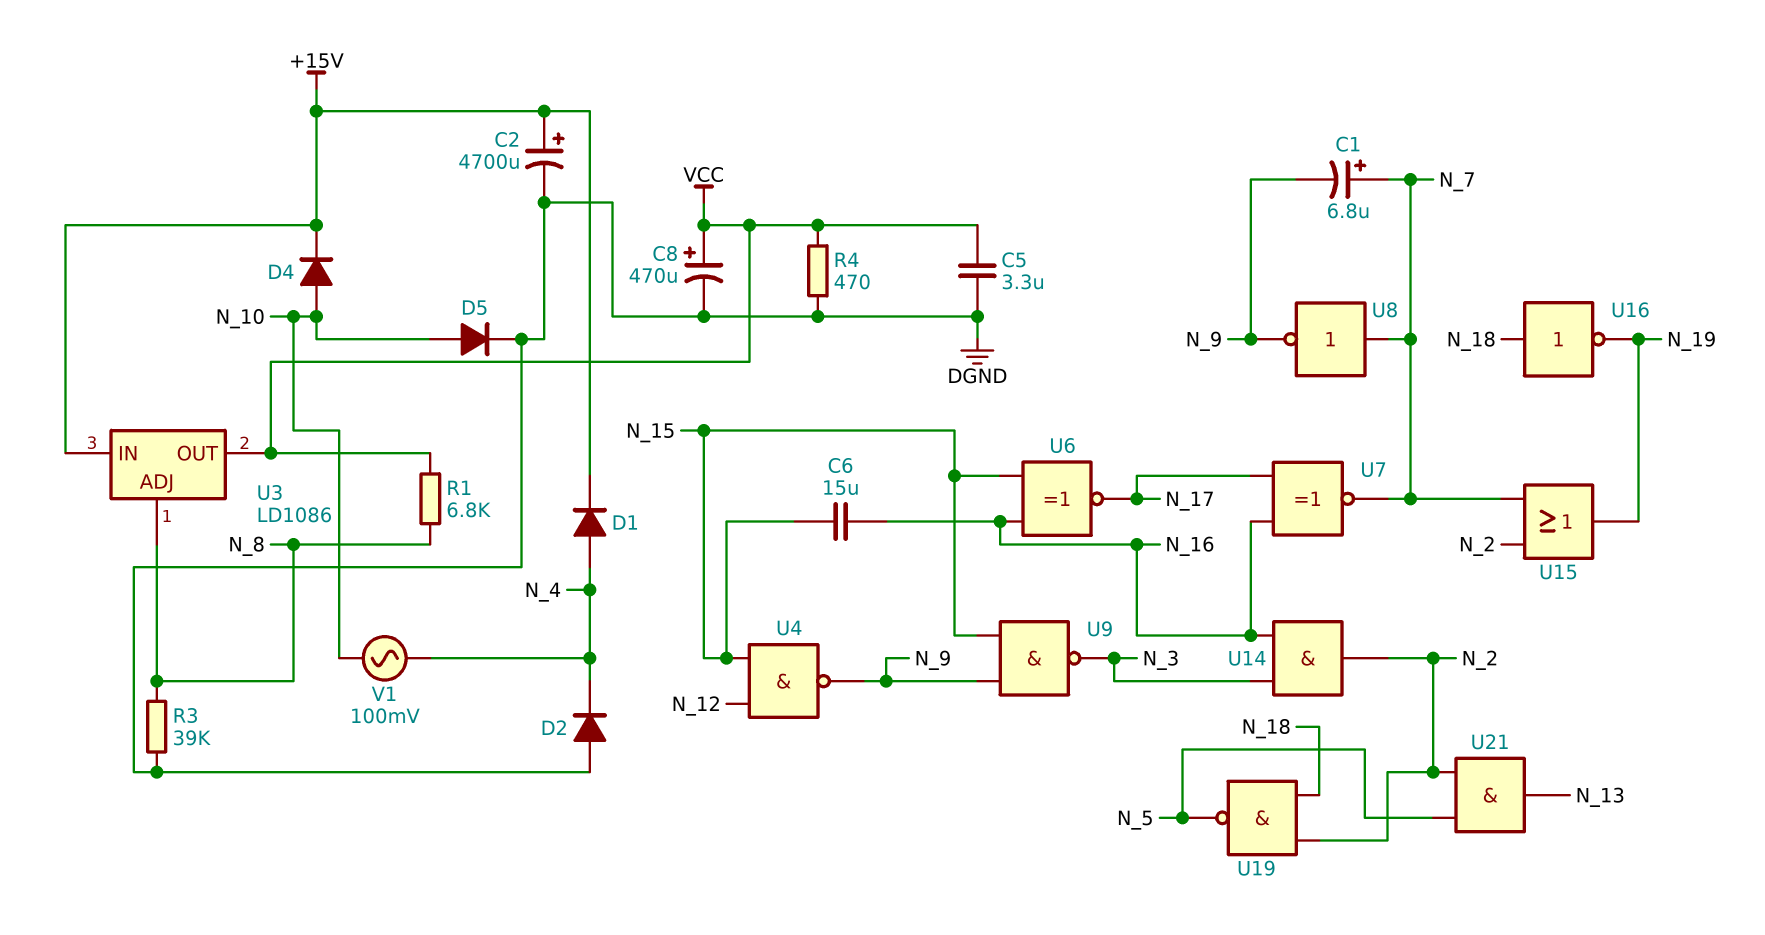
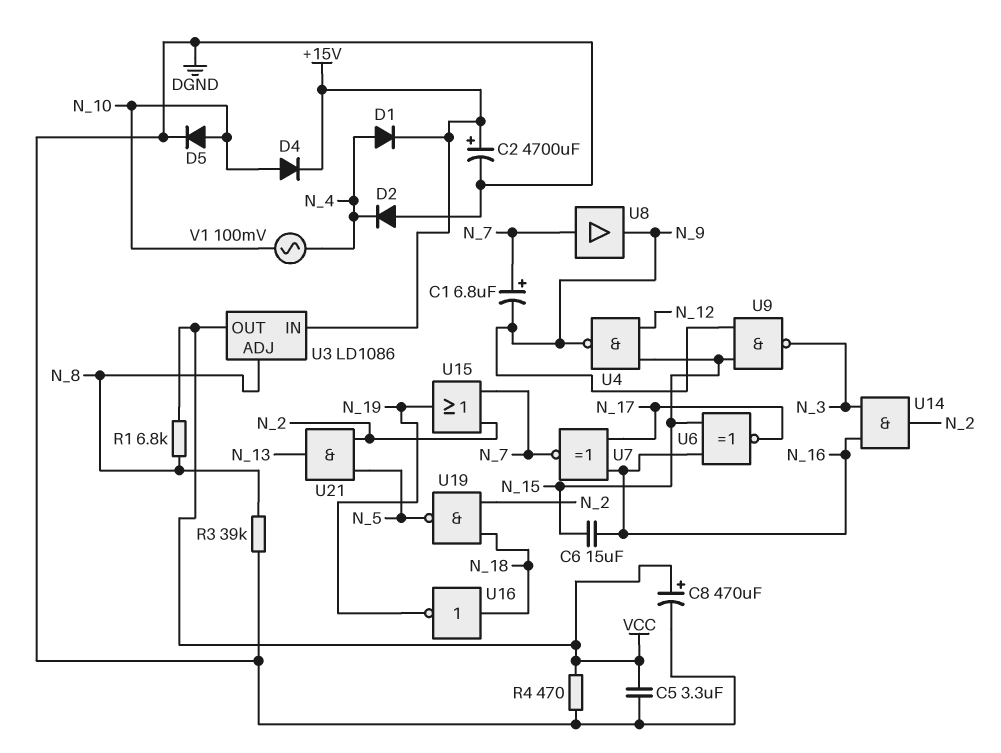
U8: NOT (in N_7, out N_9) -> buffer (in N_7, out N_9)

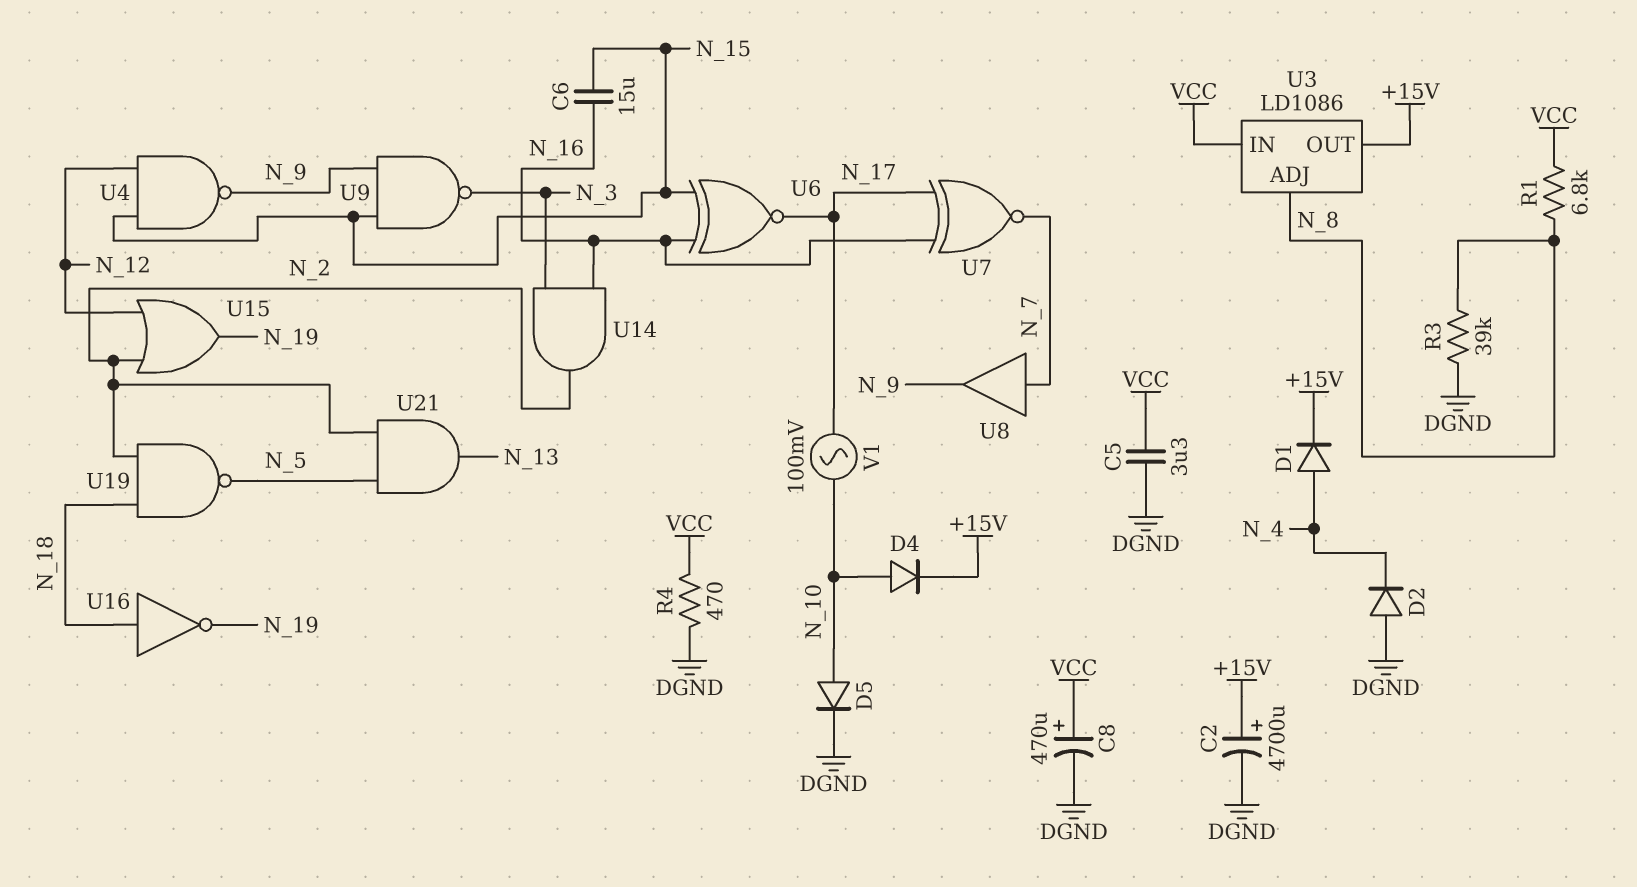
C1: 6.8uF (plus N_7, minus N_9) -> none
U3 pin IN: +15V -> VCC
U3 pin OUT: VCC -> +15V
U15: OR (in N_2, in N_7, out N_19) -> OR (in N_2, in N_12, out N_19)
V1: AC 100mV (N_4, N_10) -> AC 100mV (N_10, N_17)

